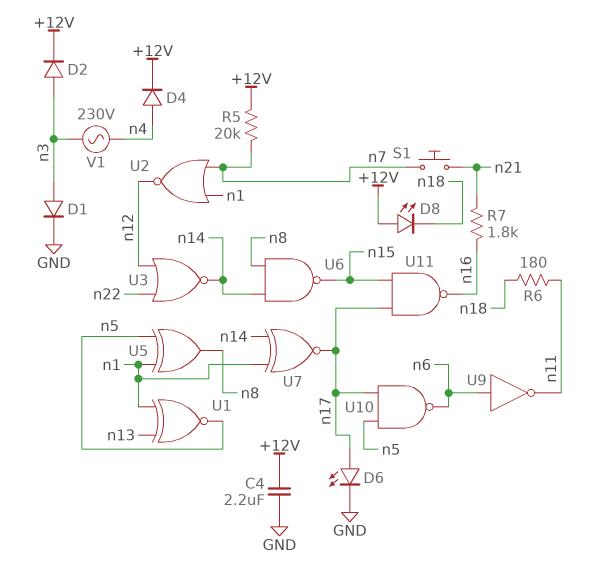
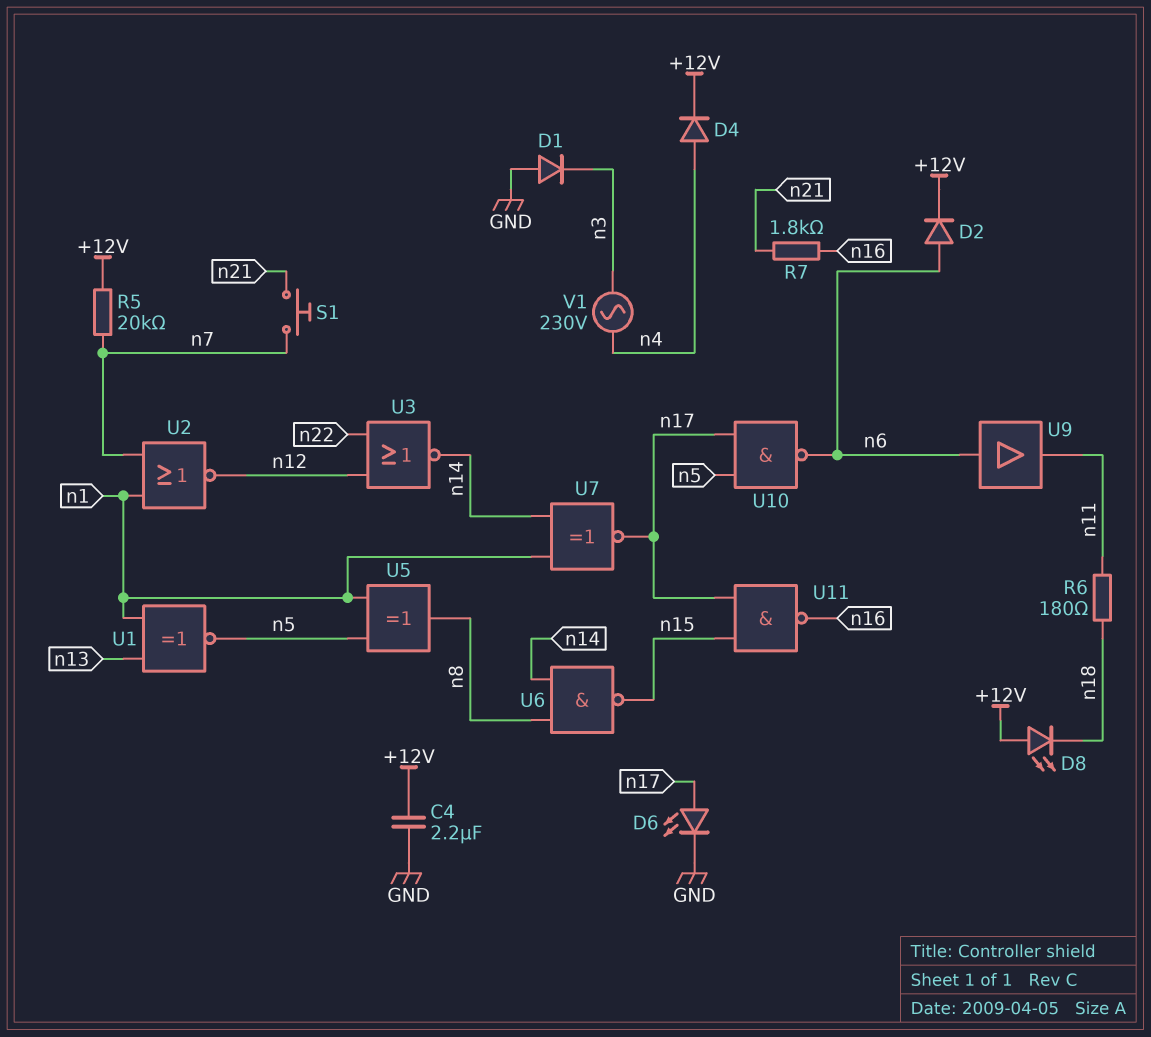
D1: diode (A n3, K GND) -> diode (A GND, K n3)
D2: diode (A n3, K +12V) -> diode (A n6, K +12V)
U9: NOT (in n6, out n11) -> buffer (in n6, out n11)

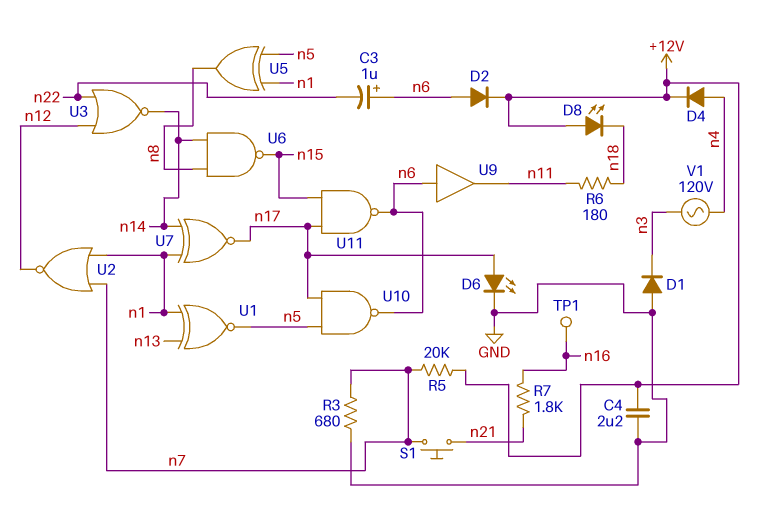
C3: none -> 1uF (plus n6, minus n22)
R3: none -> 680 (GND, n7)
TP1: none -> test point (n16)
U11: NAND (in n15, in n17, out n16) -> NAND (in n15, in n17, out n6)
V1: AC 230V (n3, n4) -> AC 120V (n3, n4)

